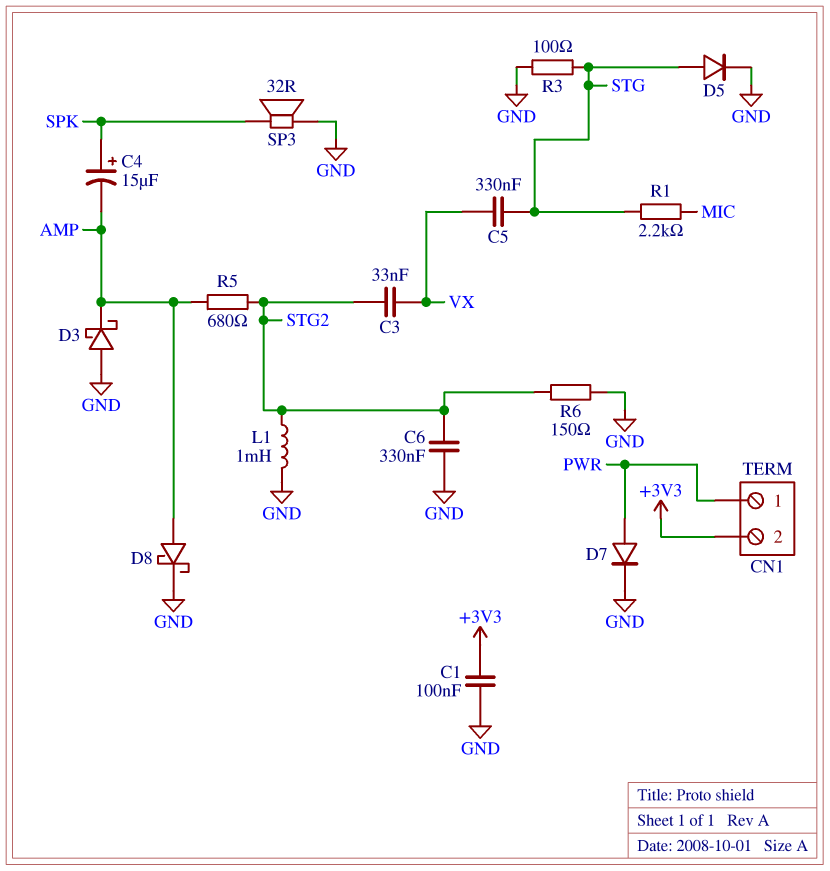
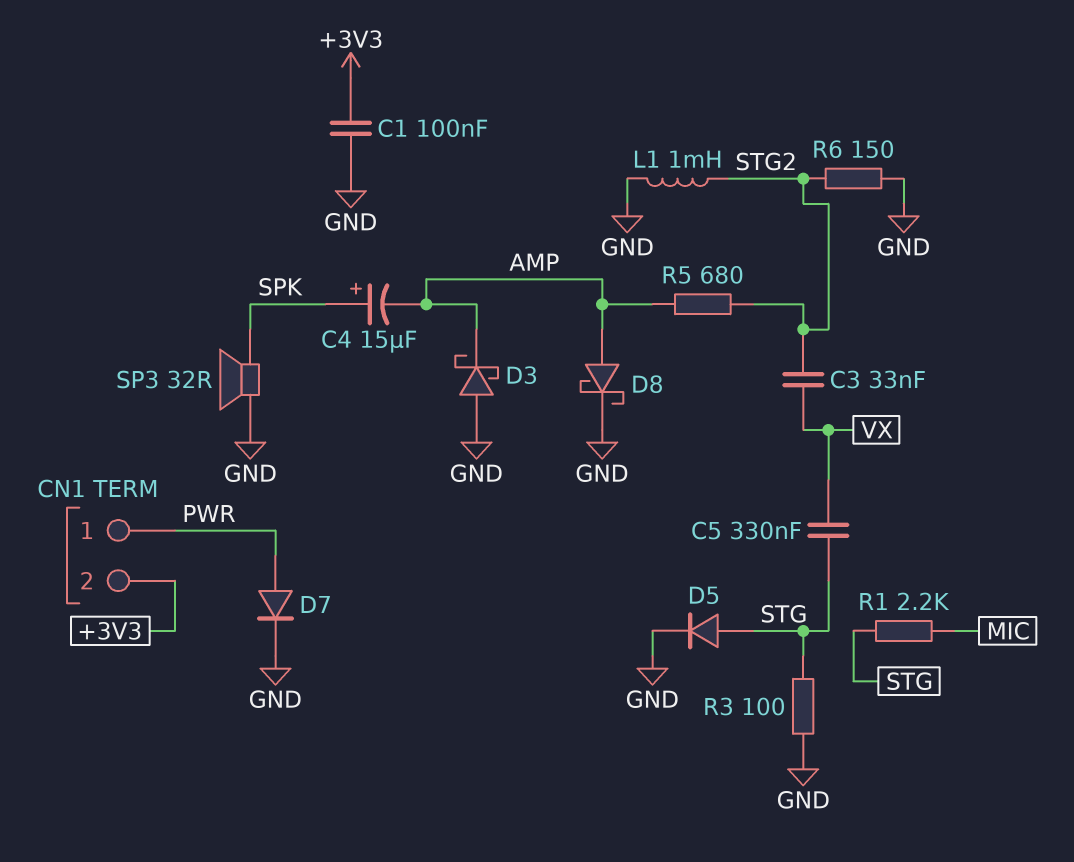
C6: 330nF (GND, STG2) -> none

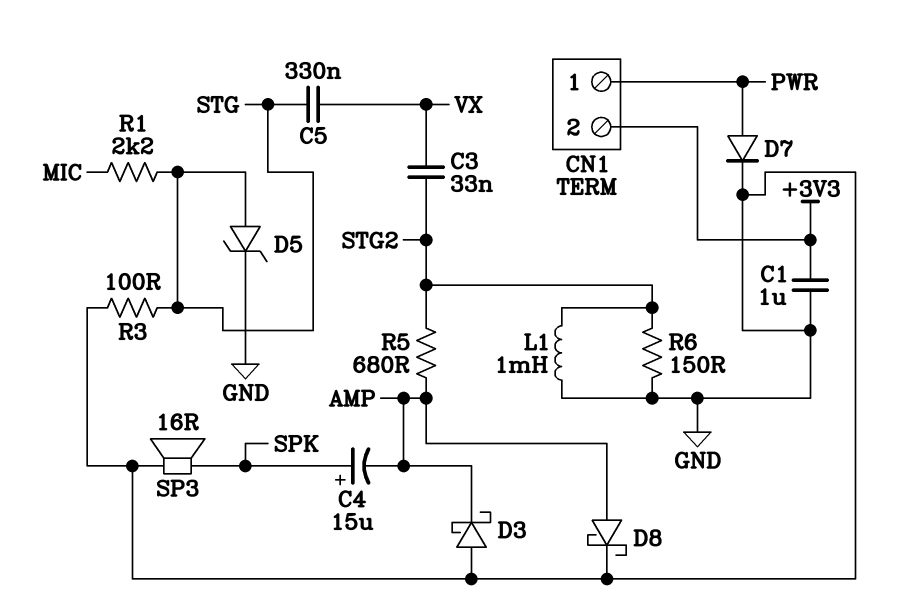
C1: 100nF (+3V3, GND) -> 1uF (+3V3, GND)
D5: diode (A STG, K GND) -> zener (A STG, K GND)
SP3: speaker 32R (GND, SPK) -> speaker 16R (GND, SPK)

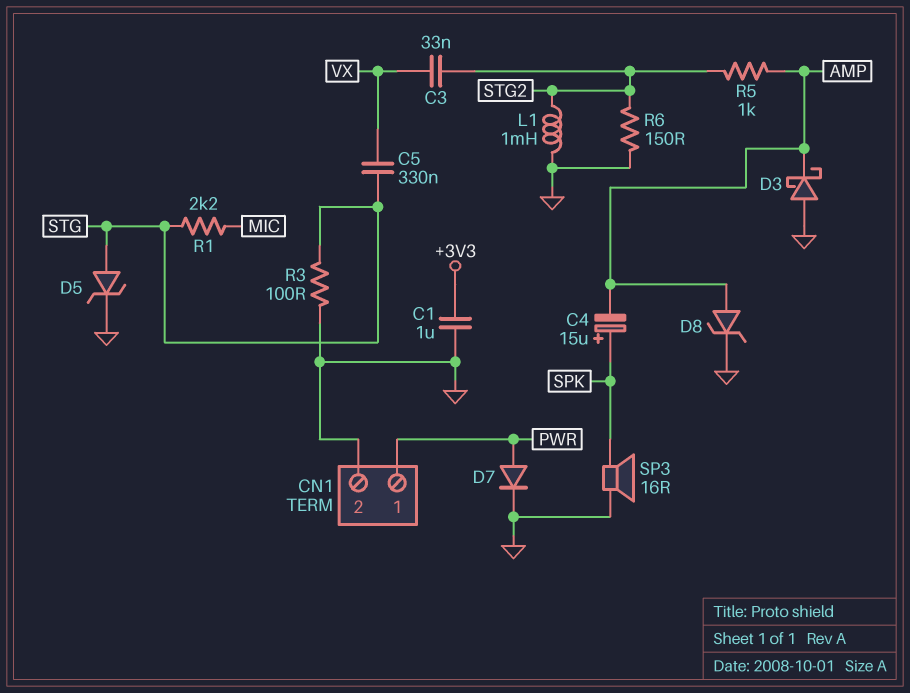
CN1 pin 2: +3V3 -> GND
D8: schottky (A AMP, K GND) -> zener (A AMP, K GND)
R5: 680 (AMP, STG2) -> 1k (AMP, STG2)

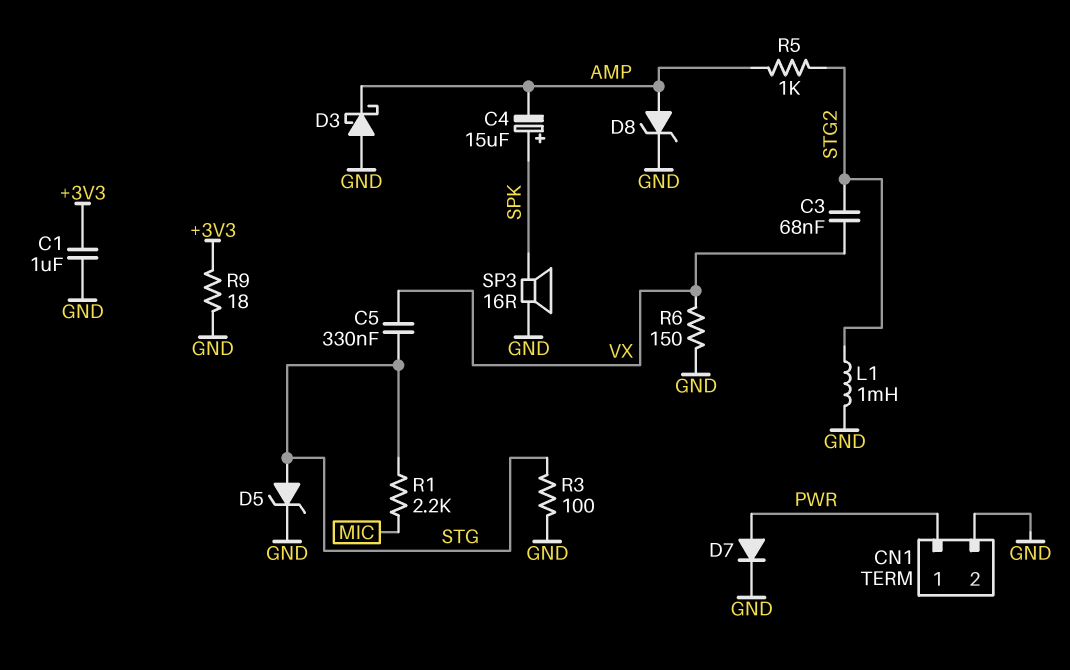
C3: 33nF (STG2, VX) -> 68nF (STG2, VX)
R6: 150 (GND, STG2) -> 150 (GND, VX)
R9: none -> 18 (+3V3, GND)

